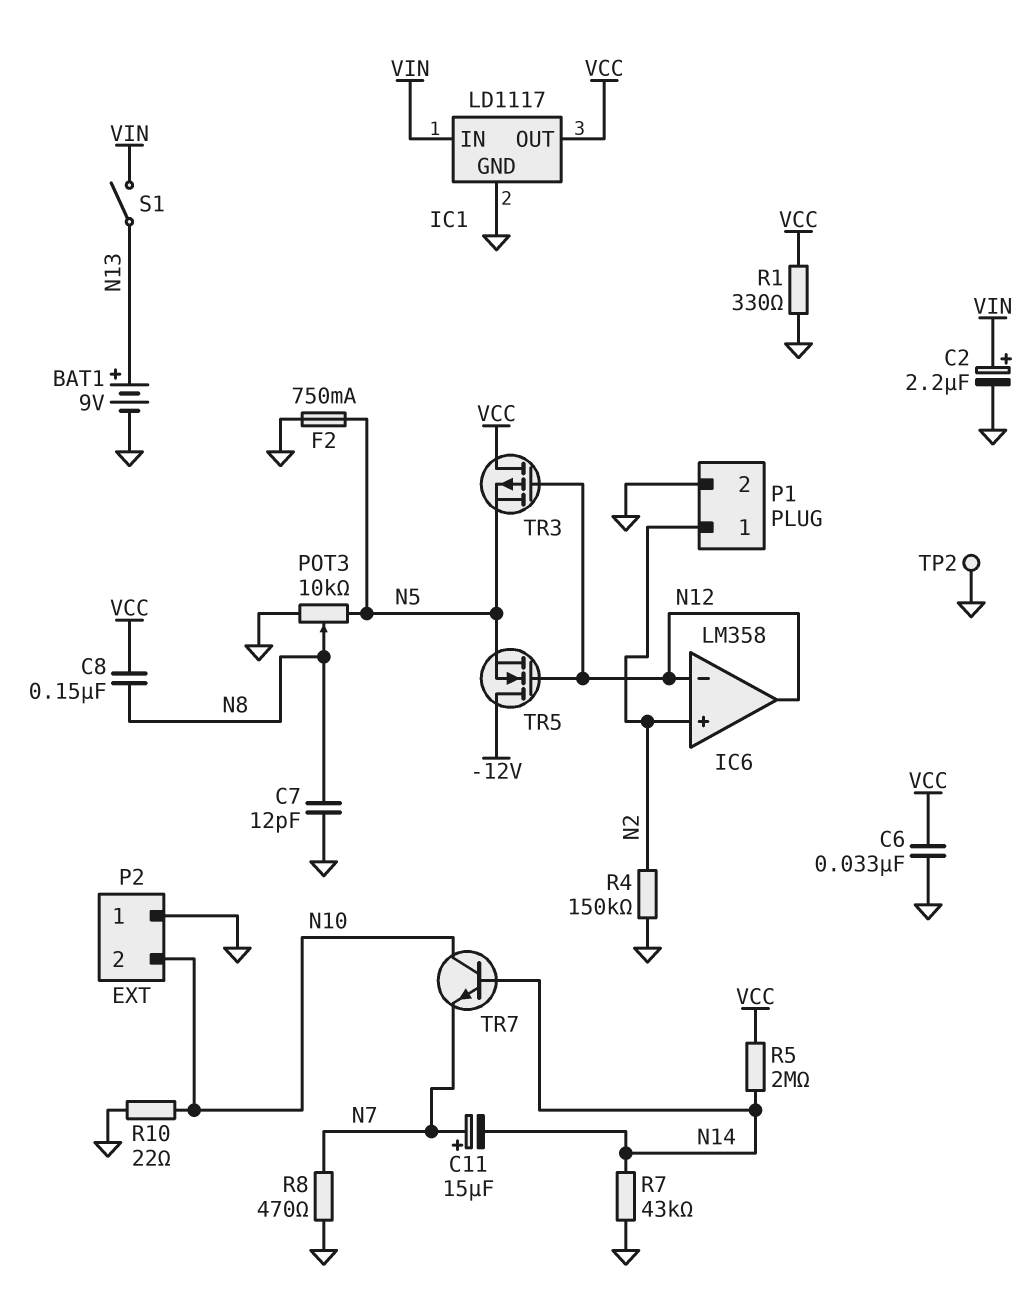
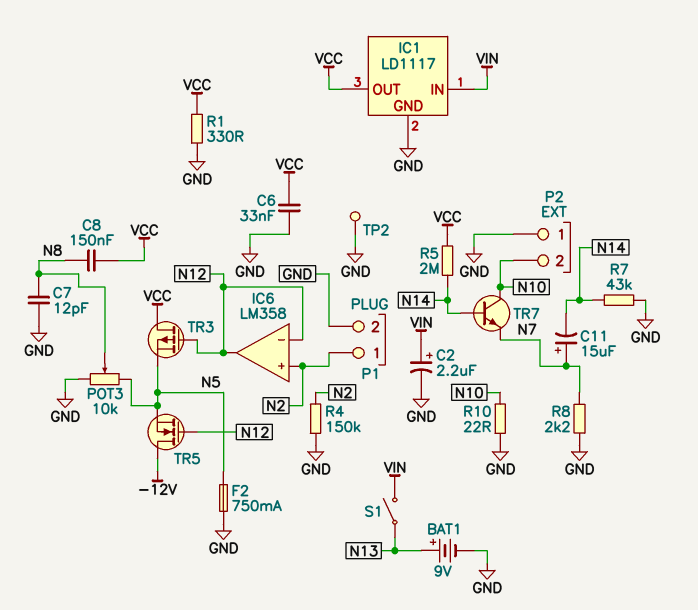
R8: 470 (GND, N7) -> 2.2k (GND, N7)

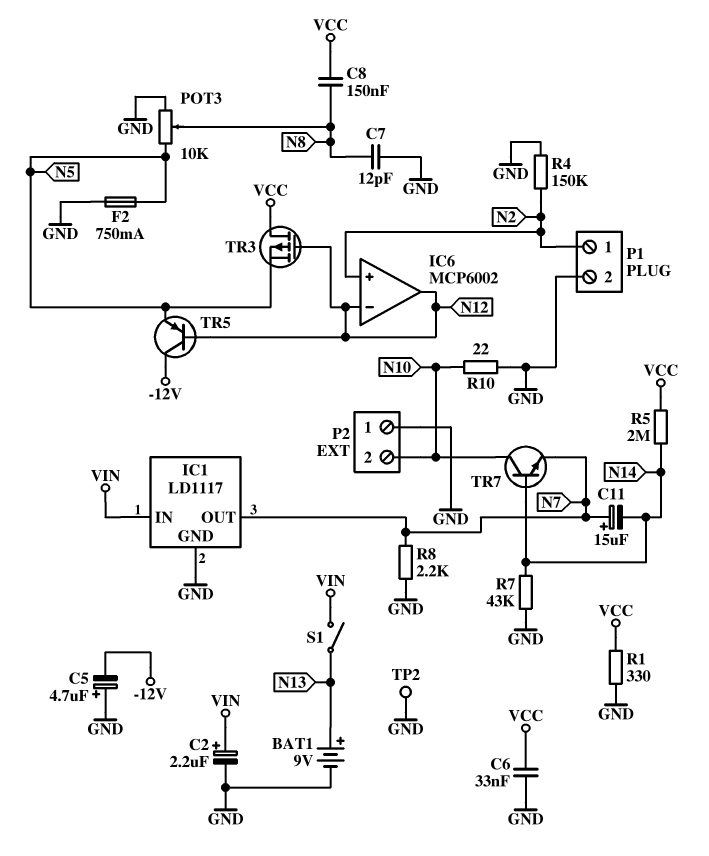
C5: none -> 4.7uF (plus GND, minus -12V)
IC1 pin OUT: VCC -> N7
IC6: LM358 -> MCP6002
TR5: NMOS (G N12, D -12V, S N5) -> PNP (B N12, C -12V, E N5)

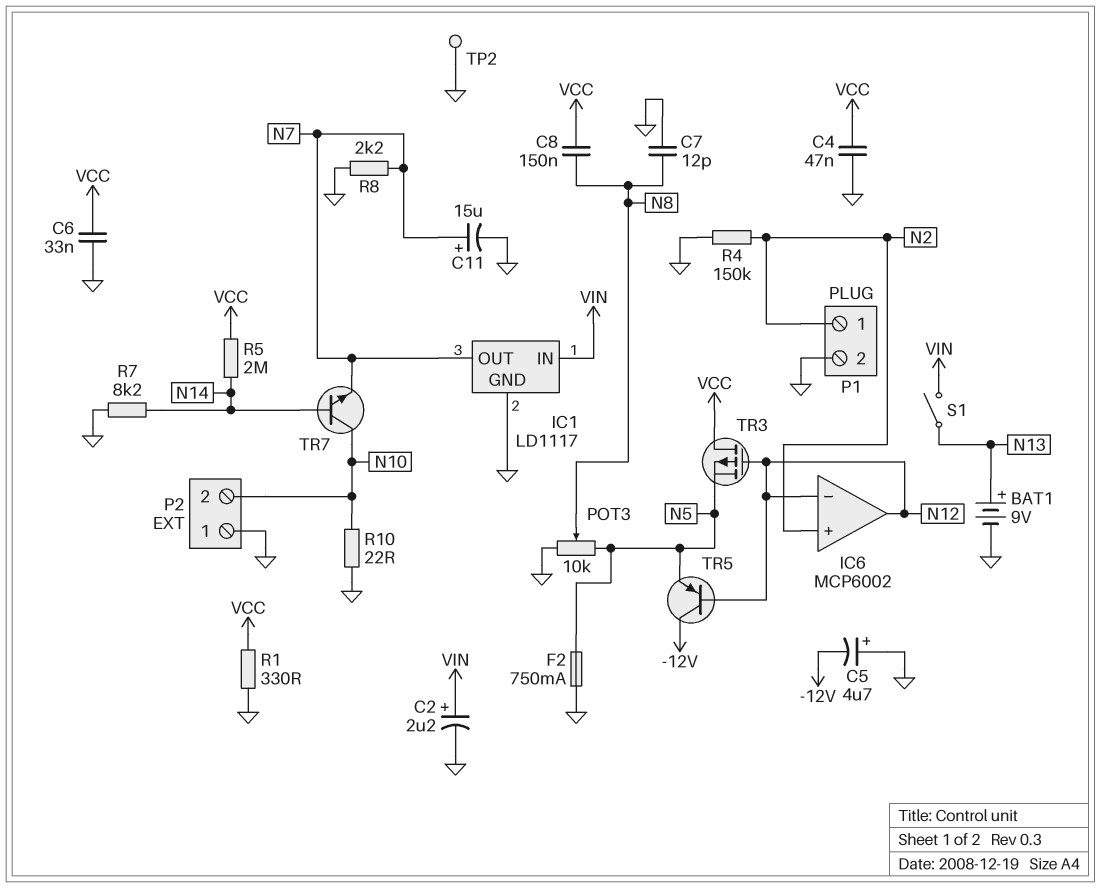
C4: none -> 47nF (GND, VCC)
C11: 15uF (plus N7, minus N14) -> 15uF (plus N7, minus GND)
R7: 43k (GND, N14) -> 8.2k (GND, N14)

